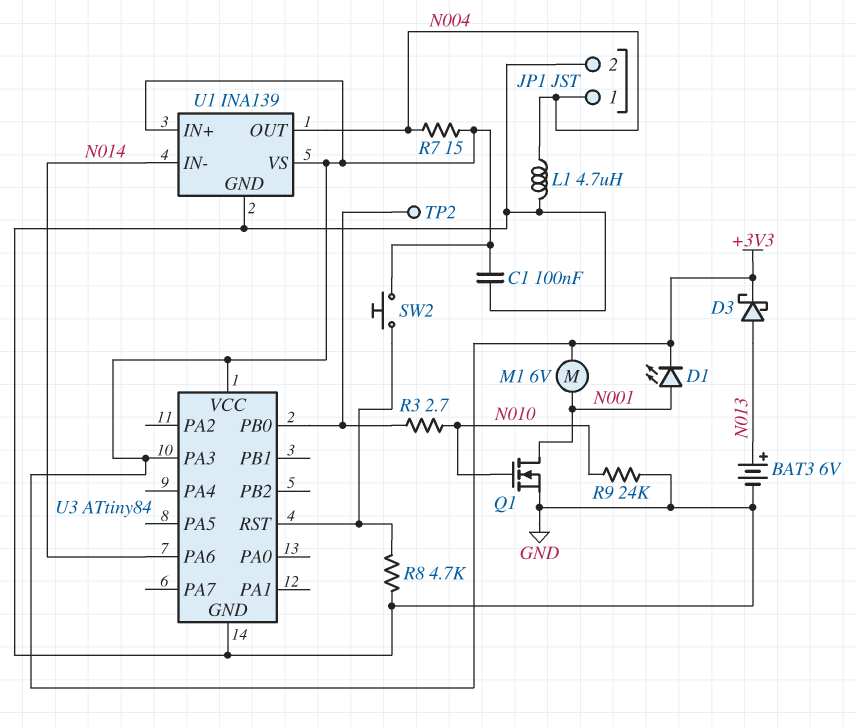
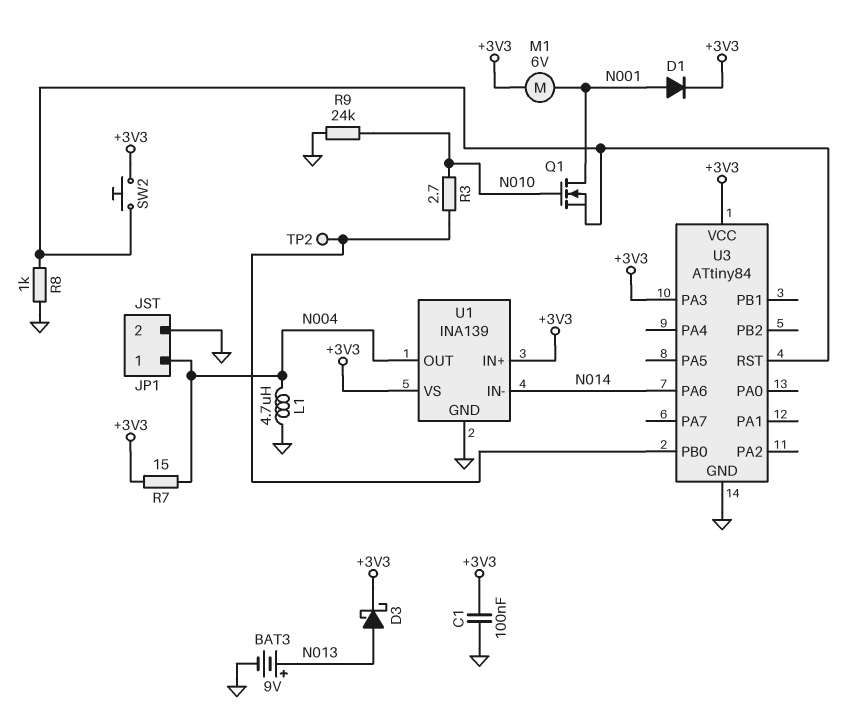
BAT3: 6V (plus N013, minus GND) -> 9V (plus N013, minus GND)
D1: LED (A N001, K +3V3) -> diode (A N001, K +3V3)
Q1: NMOS (G N010, D N001, S GND) -> NMOS (G N010, D N001, S U3/RST)
R8: 4.7k (GND, U3/RST) -> 1k (GND, U3/RST)

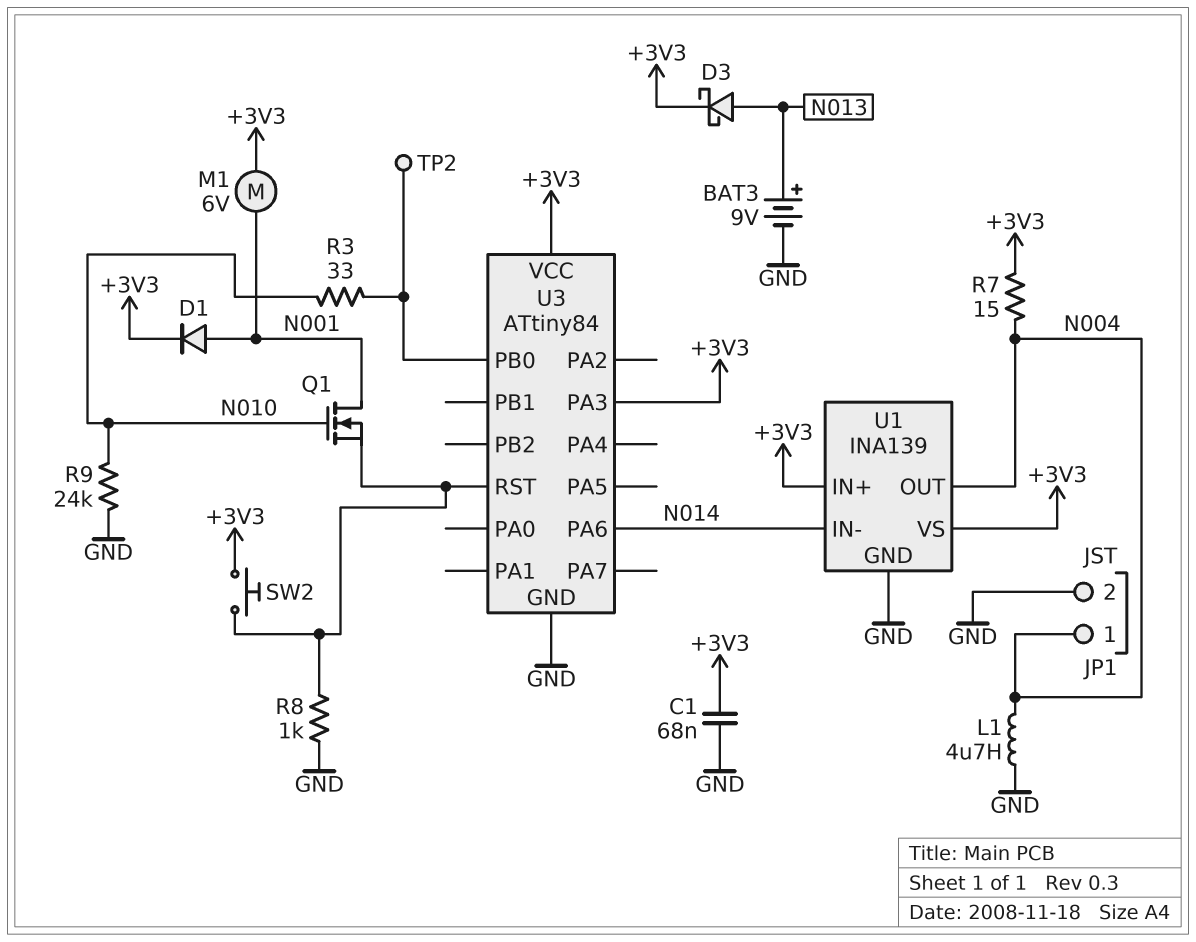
C1: 100nF (+3V3, GND) -> 68nF (+3V3, GND)
R3: 2.7 (N010, U3/PB0) -> 33 (N010, U3/PB0)

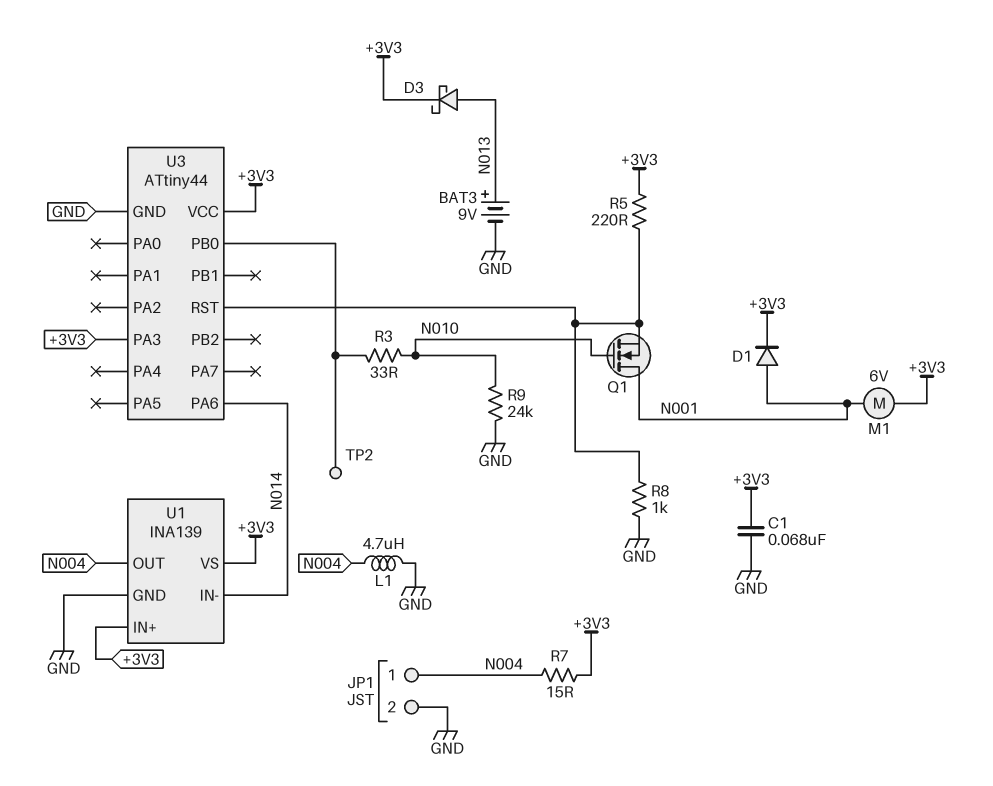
R5: none -> 220 (+3V3, U3/RST)
SW2: button (+3V3, U3/RST) -> none
U3: ATtiny84 -> ATtiny44

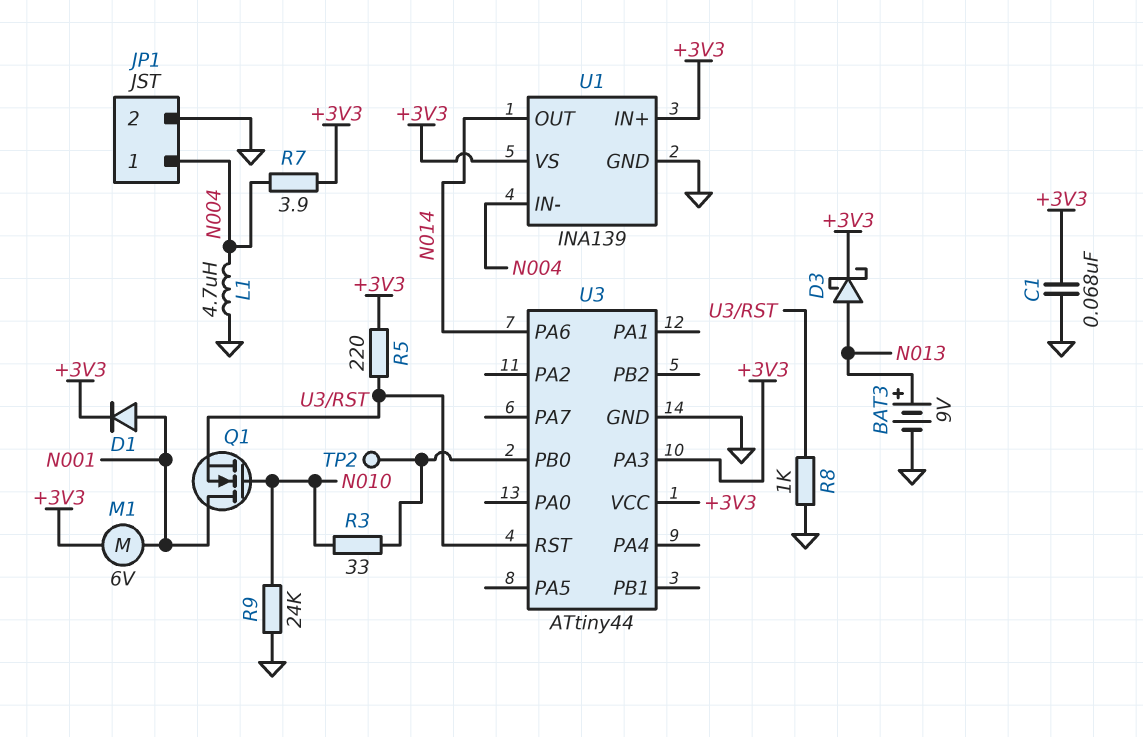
R7: 15 (+3V3, N004) -> 3.9 (+3V3, N004)
U1 pin IN-: N014 -> N004
U1 pin OUT: N004 -> N014

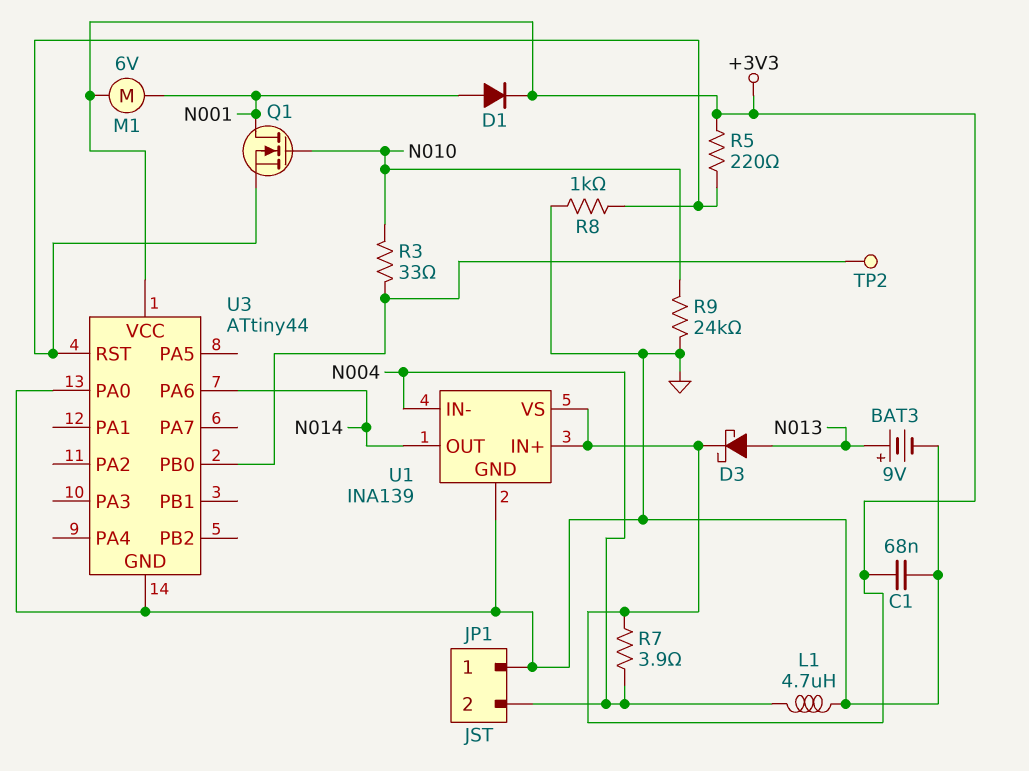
JP1 pin 1: N004 -> GND
JP1 pin 2: GND -> N004
U3 pin PA0: none -> GND
U3 pin PA3: +3V3 -> none

